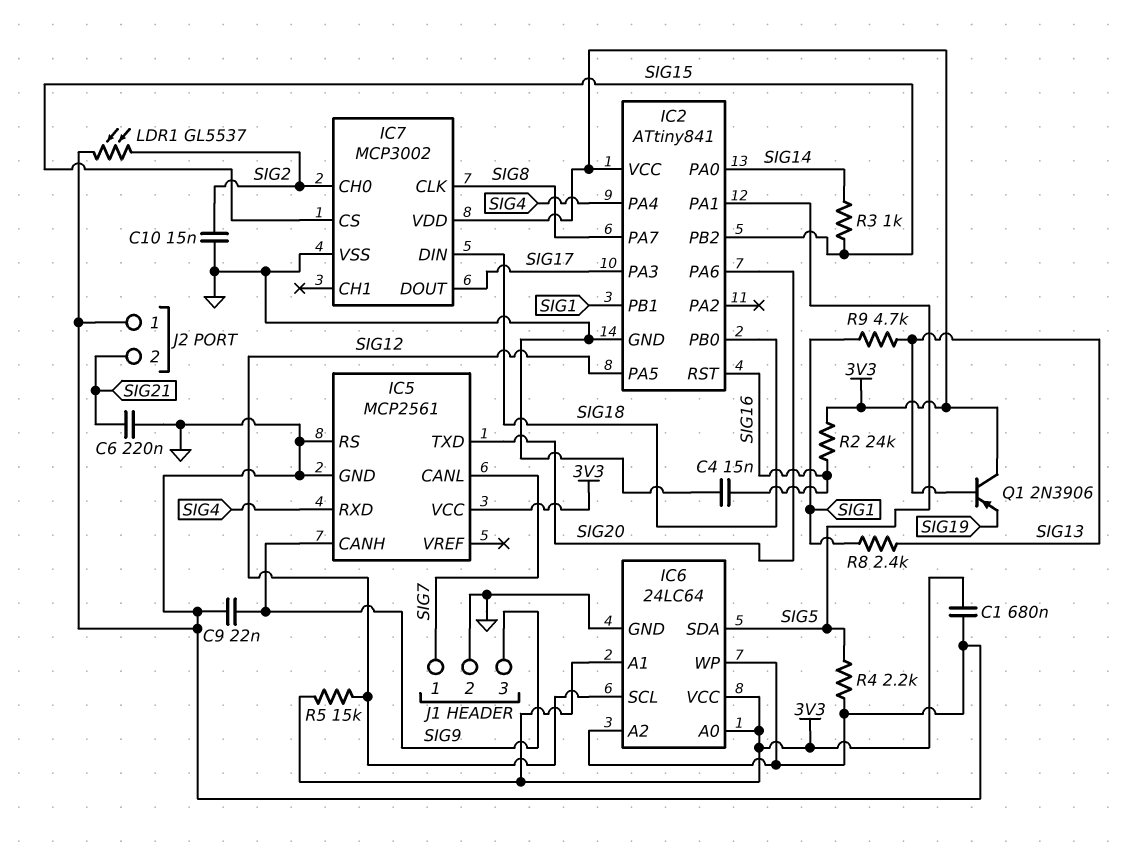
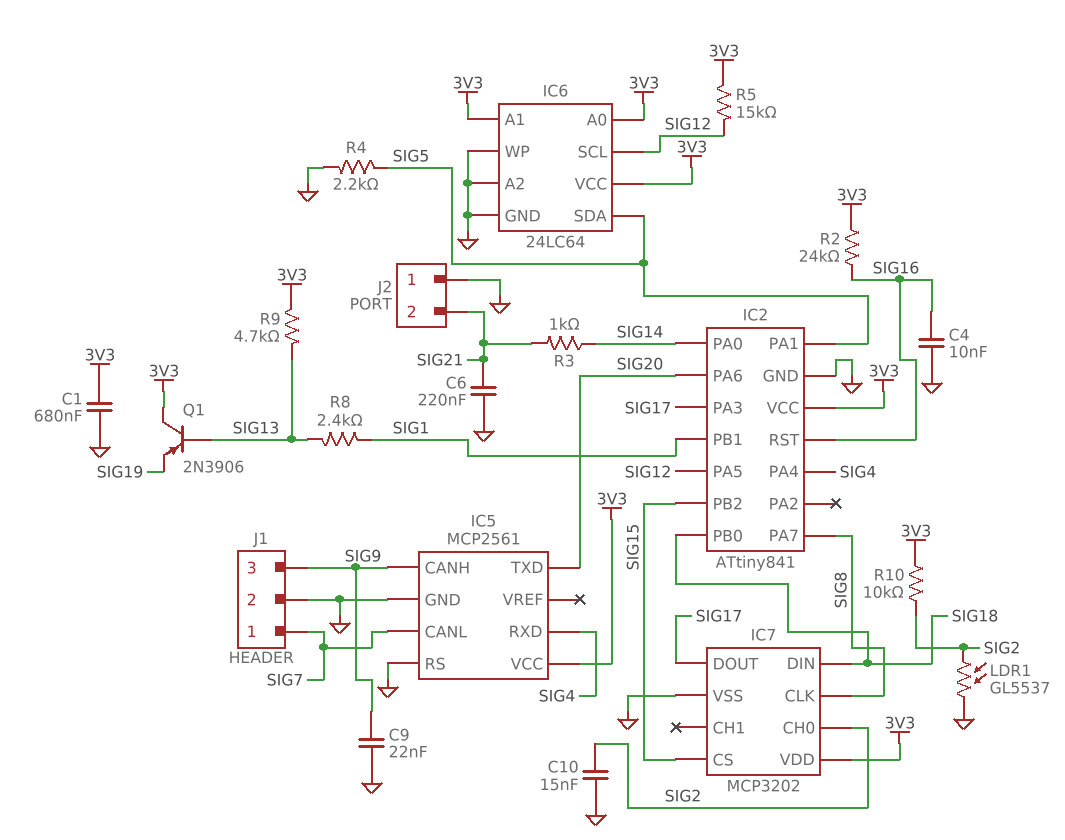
C4: 15nF (GND, SIG16) -> 10nF (GND, SIG16)
IC7: MCP3002 -> MCP3202
R3: 1k (SIG14, SIG15) -> 1k (SIG14, SIG21)
R9: 4.7k (SIG1, SIG13) -> 4.7k (3V3, SIG13)
R10: none -> 10k (3V3, SIG2)

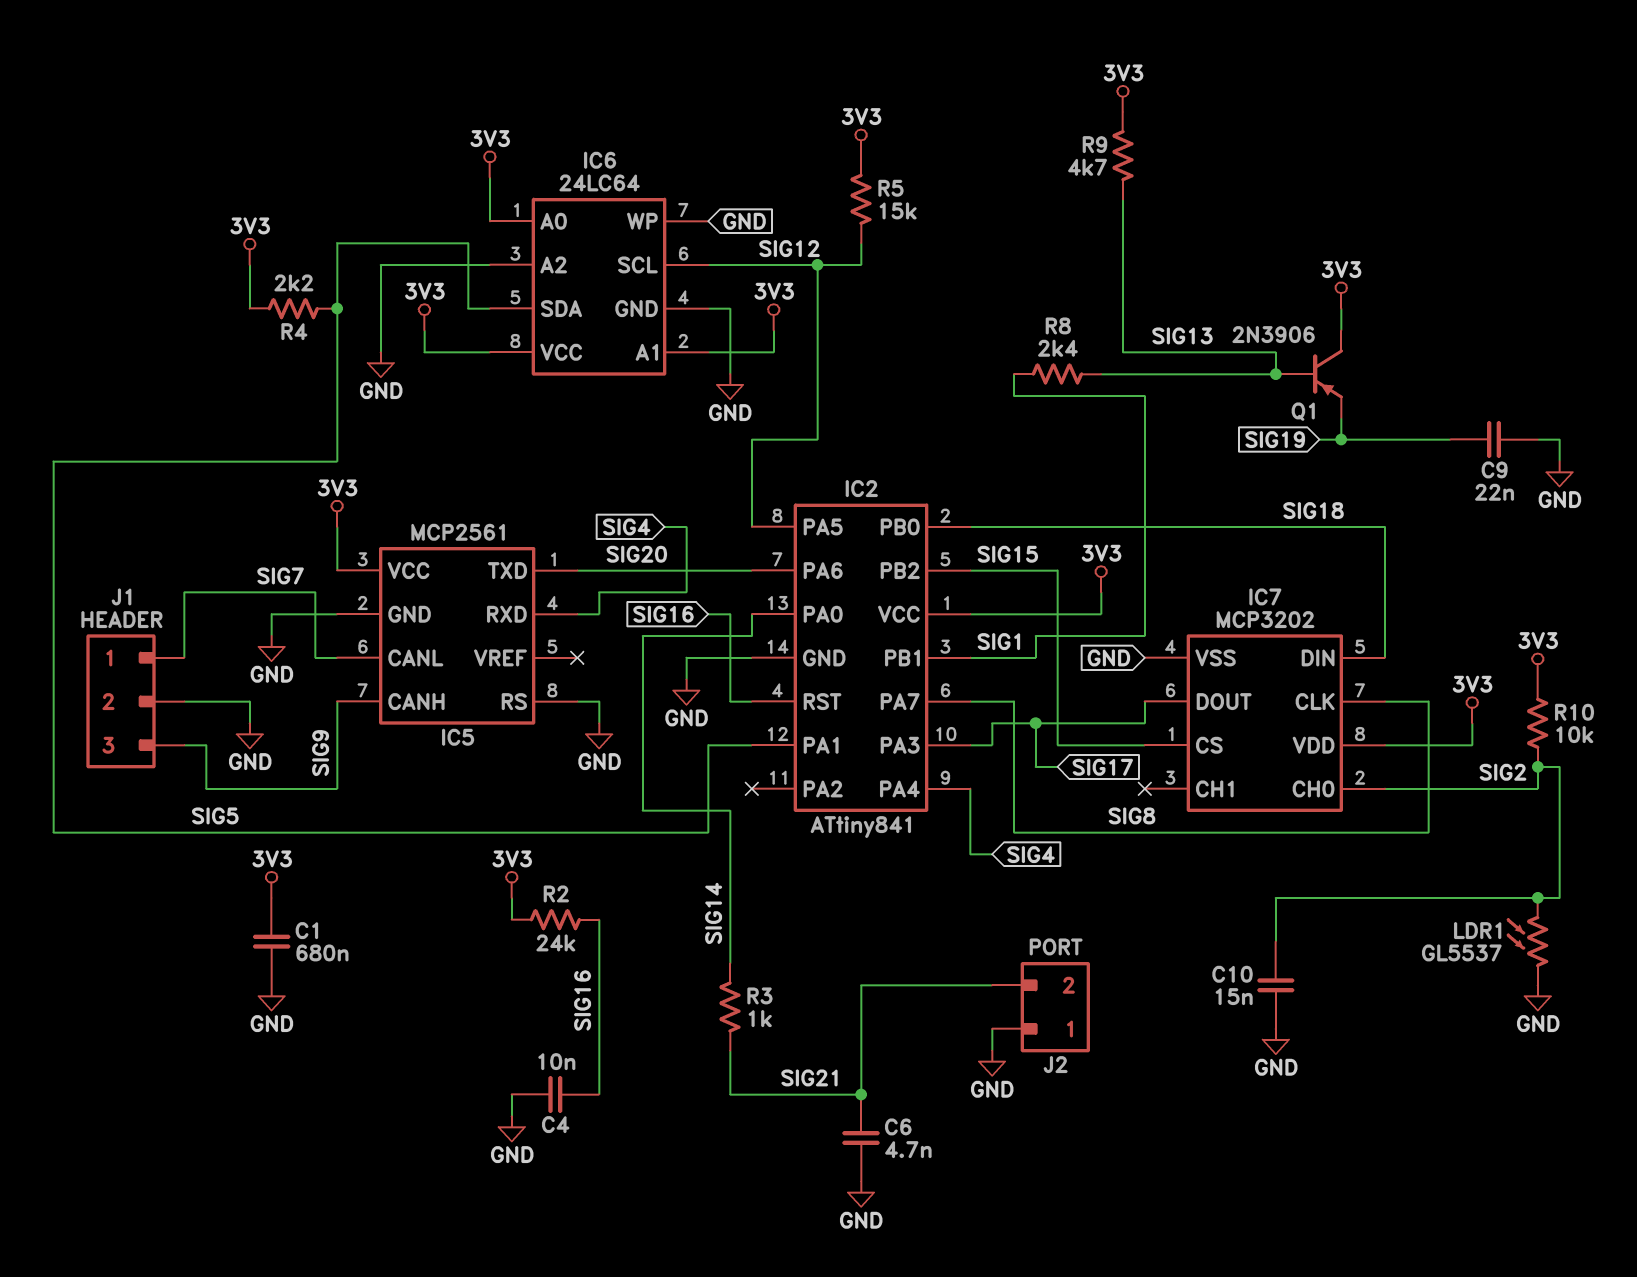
C6: 220nF (GND, SIG21) -> 4.7nF (GND, SIG21)
C9: 22nF (GND, SIG9) -> 22nF (GND, SIG19)
R4: 2.2k (GND, SIG5) -> 2.2k (3V3, SIG5)

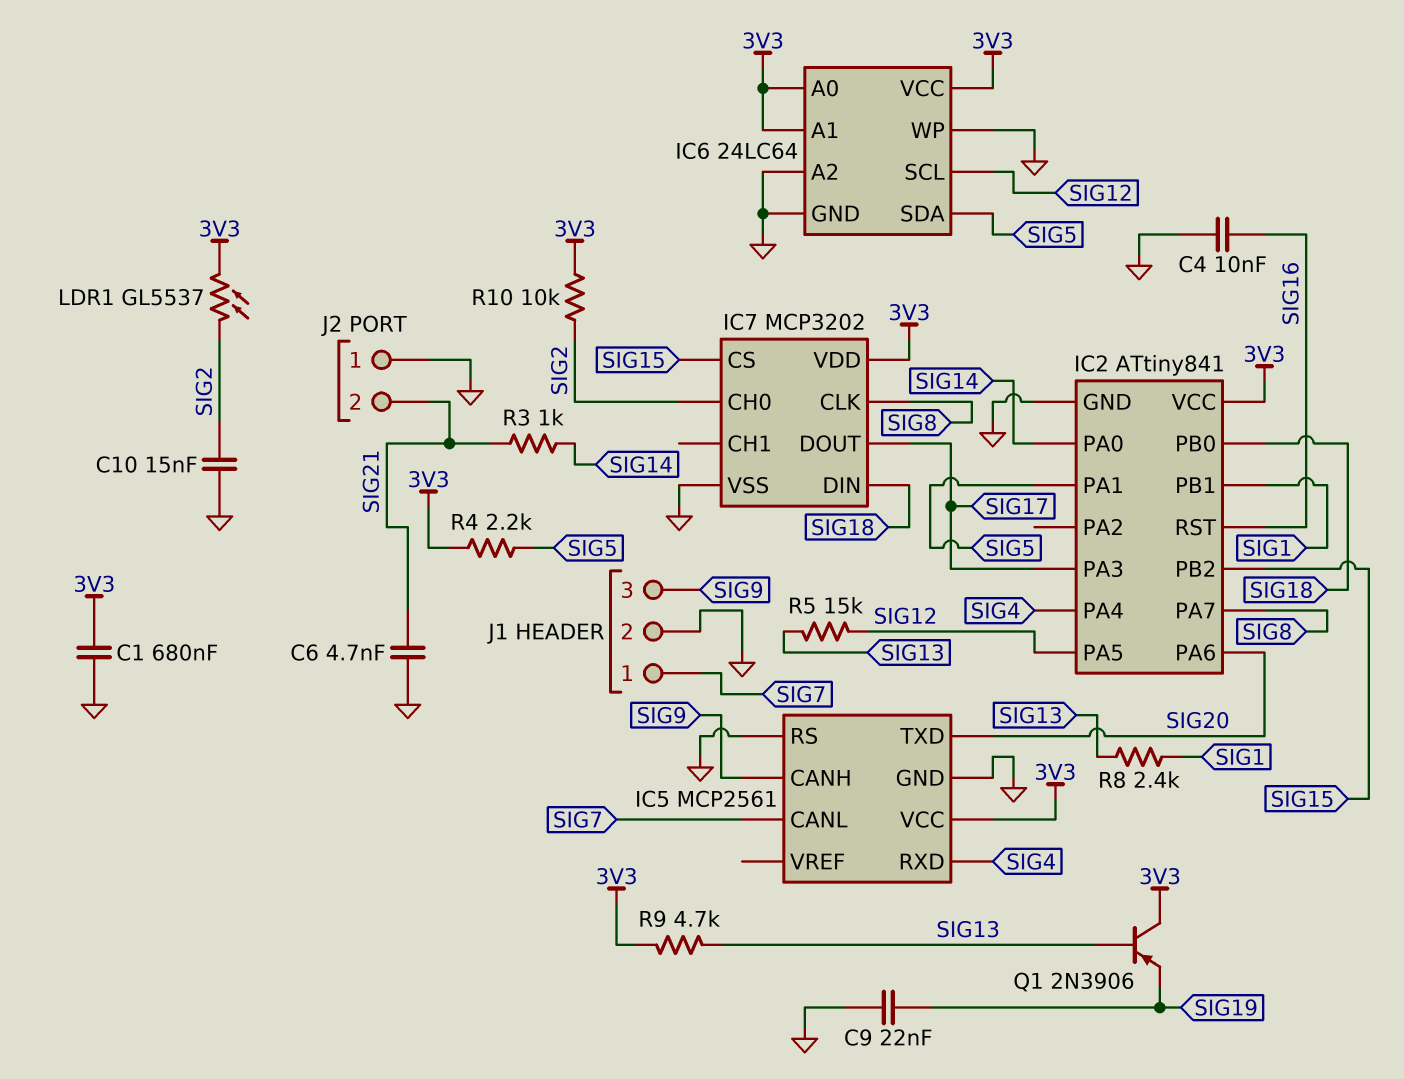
LDR1: GL5537 (GND, SIG2) -> GL5537 (3V3, SIG2)
R2: 24k (3V3, SIG16) -> none
R5: 15k (3V3, SIG12) -> 15k (SIG12, SIG13)

